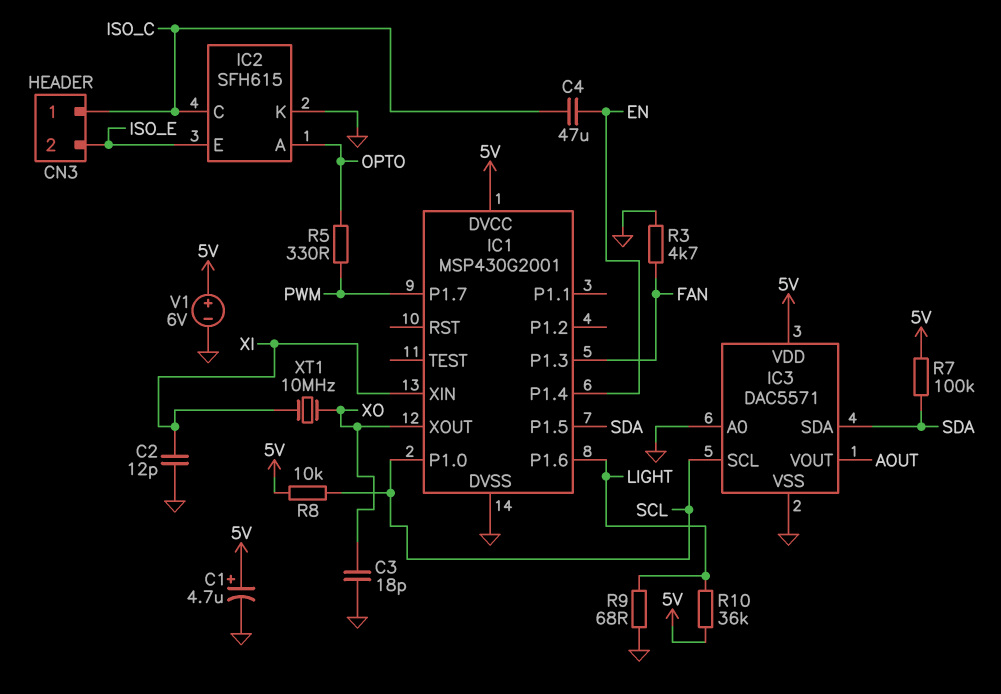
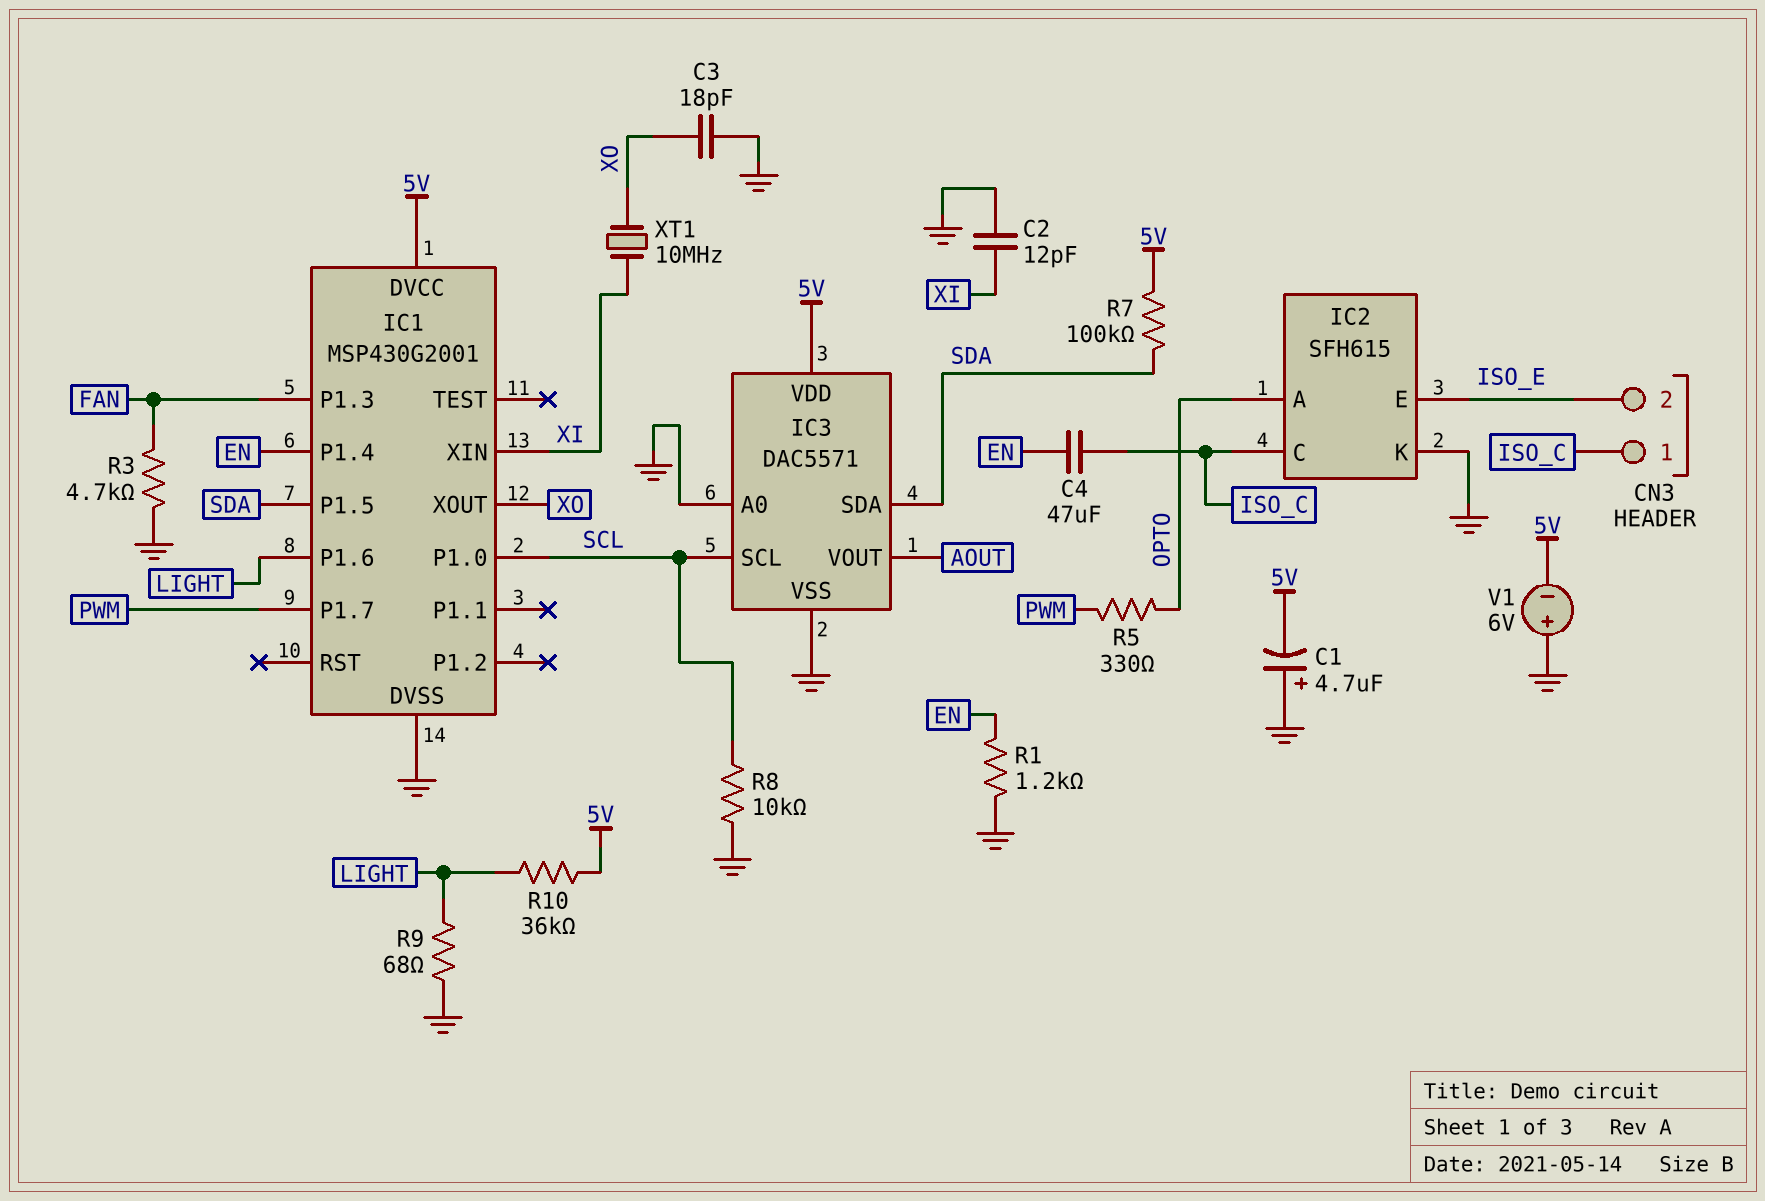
C1: 4.7uF (plus 5V, minus GND) -> 4.7uF (plus GND, minus 5V)
R1: none -> 1.2k (EN, GND)
R8: 10k (5V, SCL) -> 10k (GND, SCL)
V1: 6V (plus 5V, minus GND) -> 6V (plus GND, minus 5V)

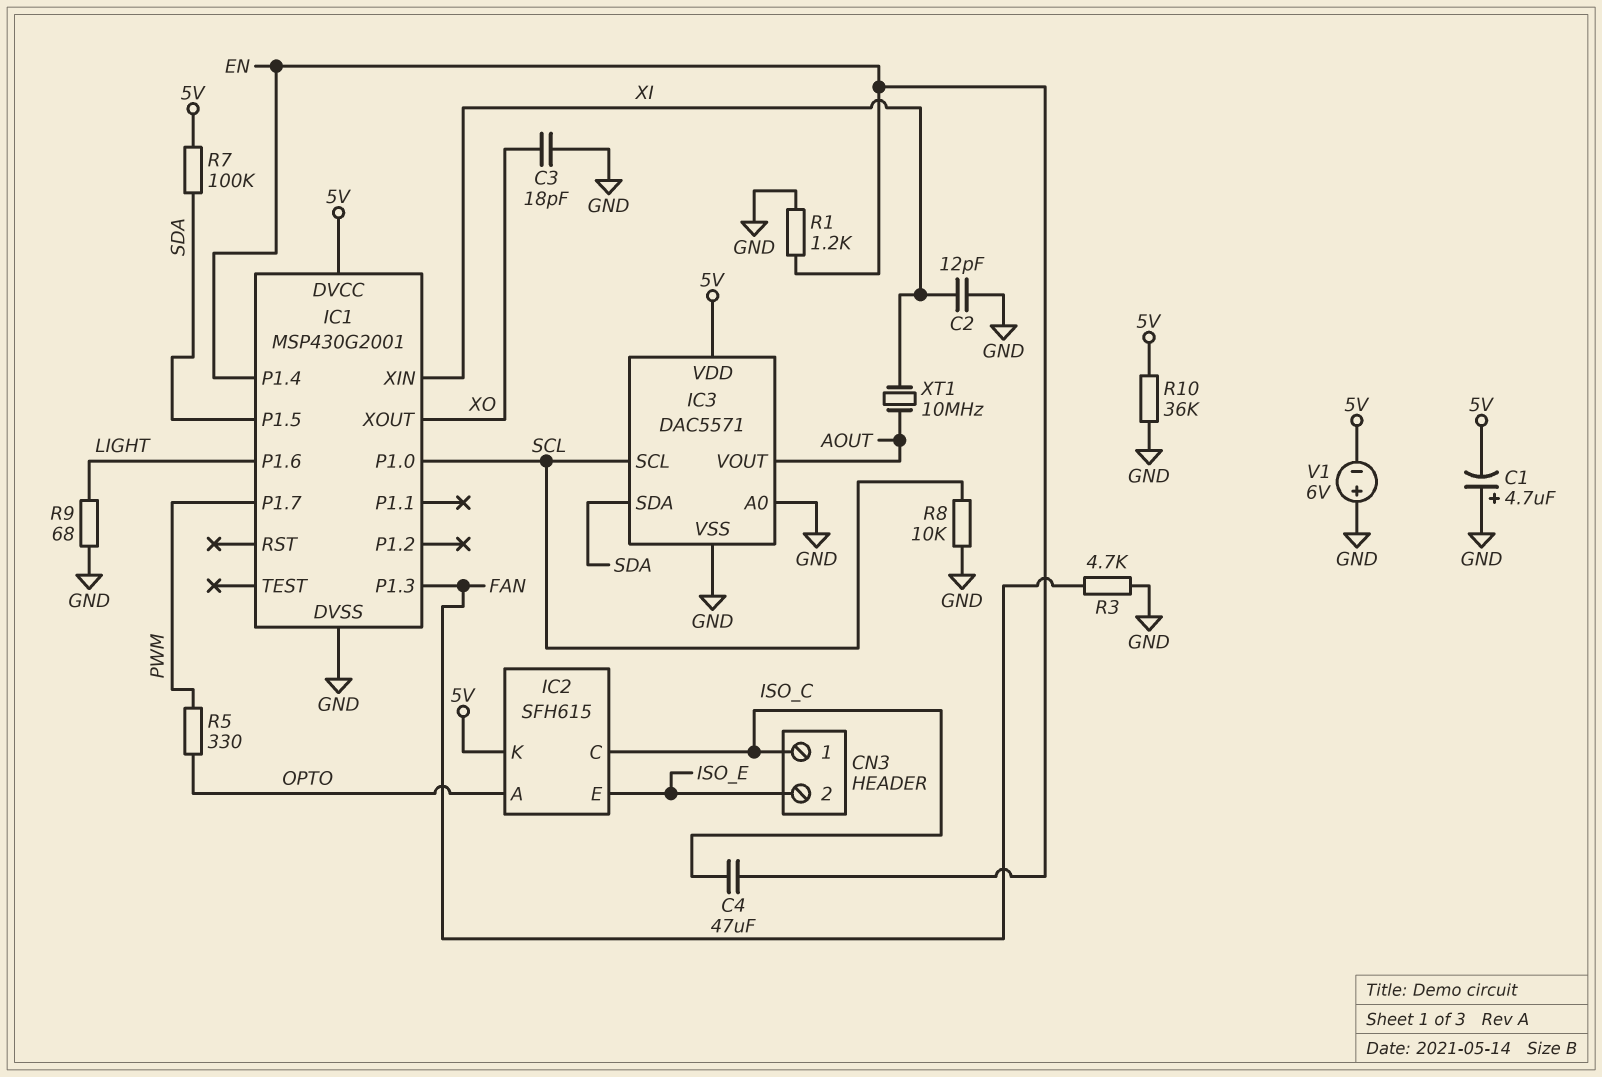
IC2 pin K: GND -> 5V
R10: 36k (5V, LIGHT) -> 36k (5V, GND)
XT1: 10MHz (XI, XO) -> 10MHz (AOUT, XI)

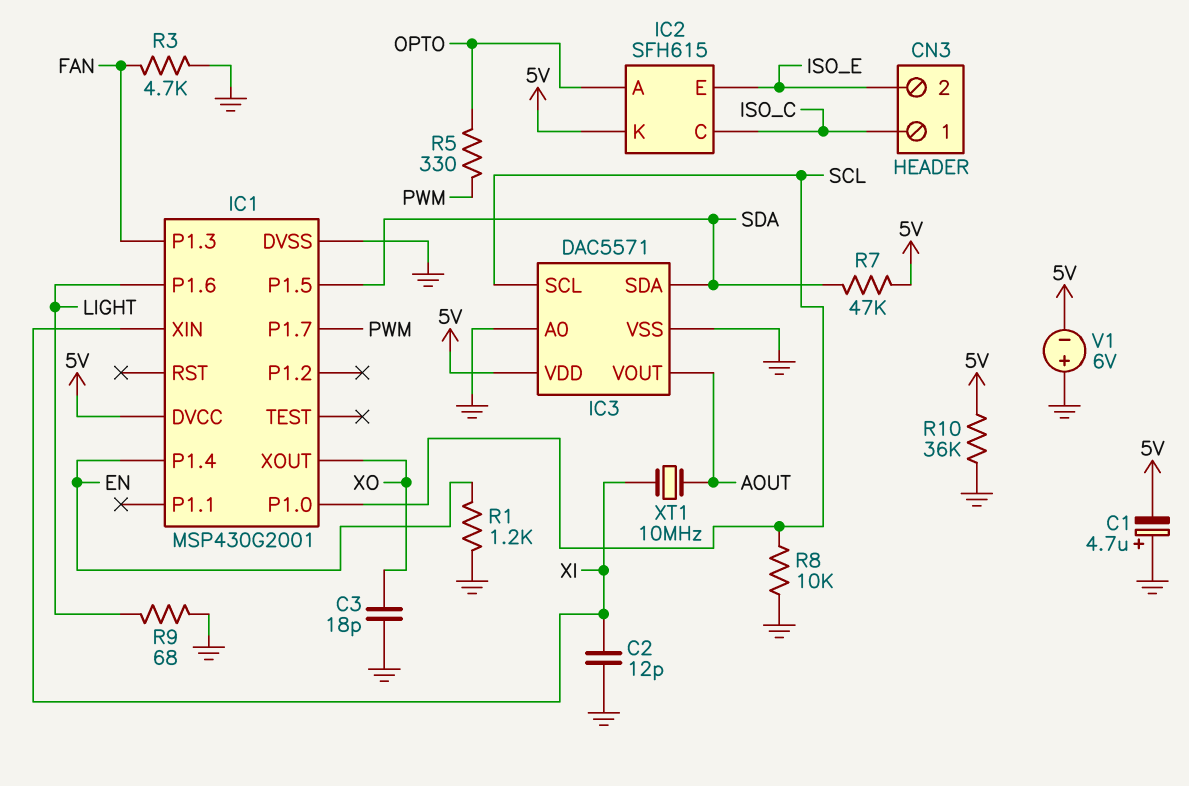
C4: 47uF (EN, ISO_C) -> none
R7: 100k (5V, SDA) -> 47k (5V, SDA)

